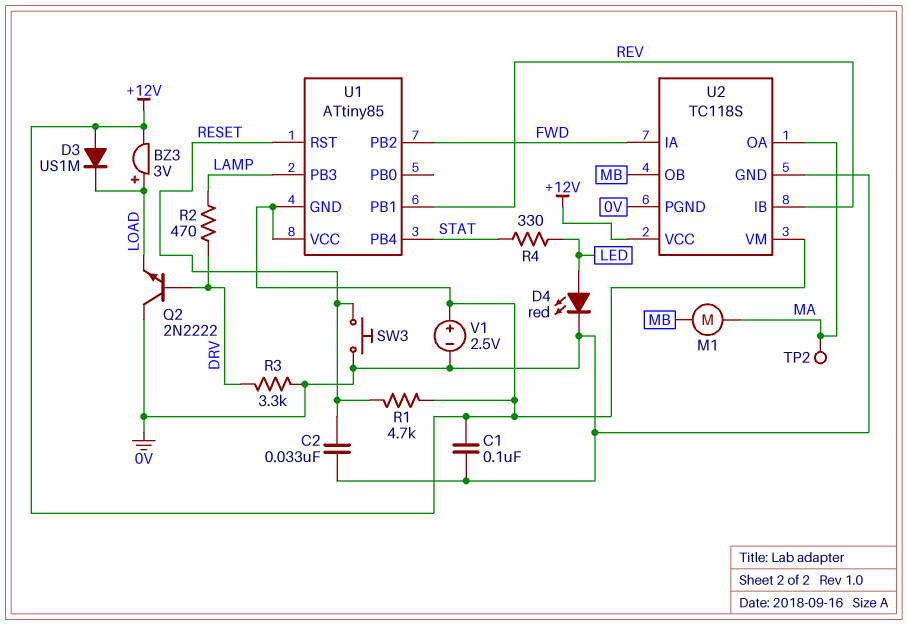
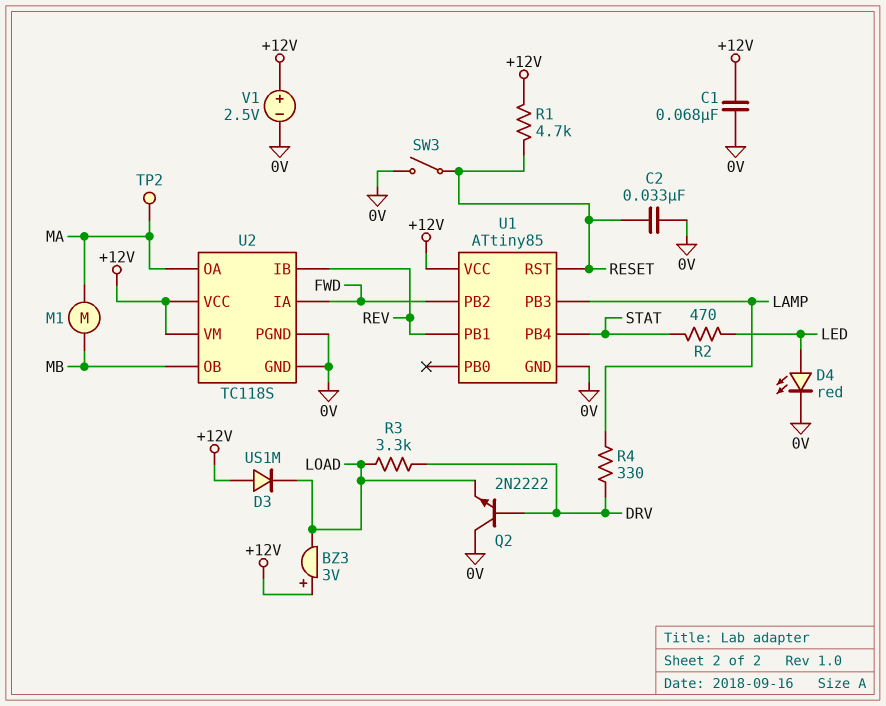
BZ3: buzzer 3V (plus LOAD, minus +12V) -> buzzer 3V (plus +12V, minus LOAD)
C1: 100nF (+12V, 0V) -> 68nF (+12V, 0V)
R2: 470 (DRV, LAMP) -> 470 (LED, STAT)
R3: 3.3k (0V, DRV) -> 3.3k (DRV, LOAD)
R4: 330 (LED, STAT) -> 330 (DRV, LAMP)
SW3: button (0V, RESET) -> switch (0V, RESET)
U1 pin GND: +12V -> 0V

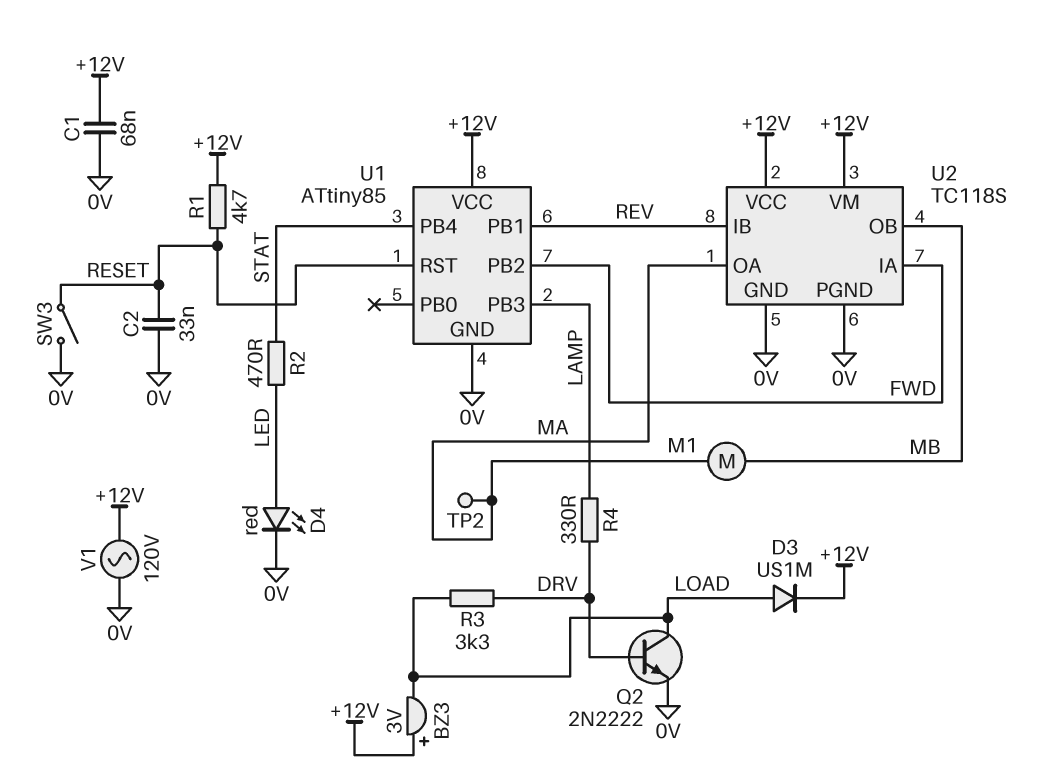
D3: diode US1M (A +12V, K LOAD) -> diode US1M (A LOAD, K +12V)
Q2: NPN 2N2222 (B DRV, C 0V, E LOAD) -> NPN 2N2222 (B DRV, C LOAD, E 0V)
V1: 2.5V (plus +12V, minus 0V) -> AC 120V (+12V, 0V)

